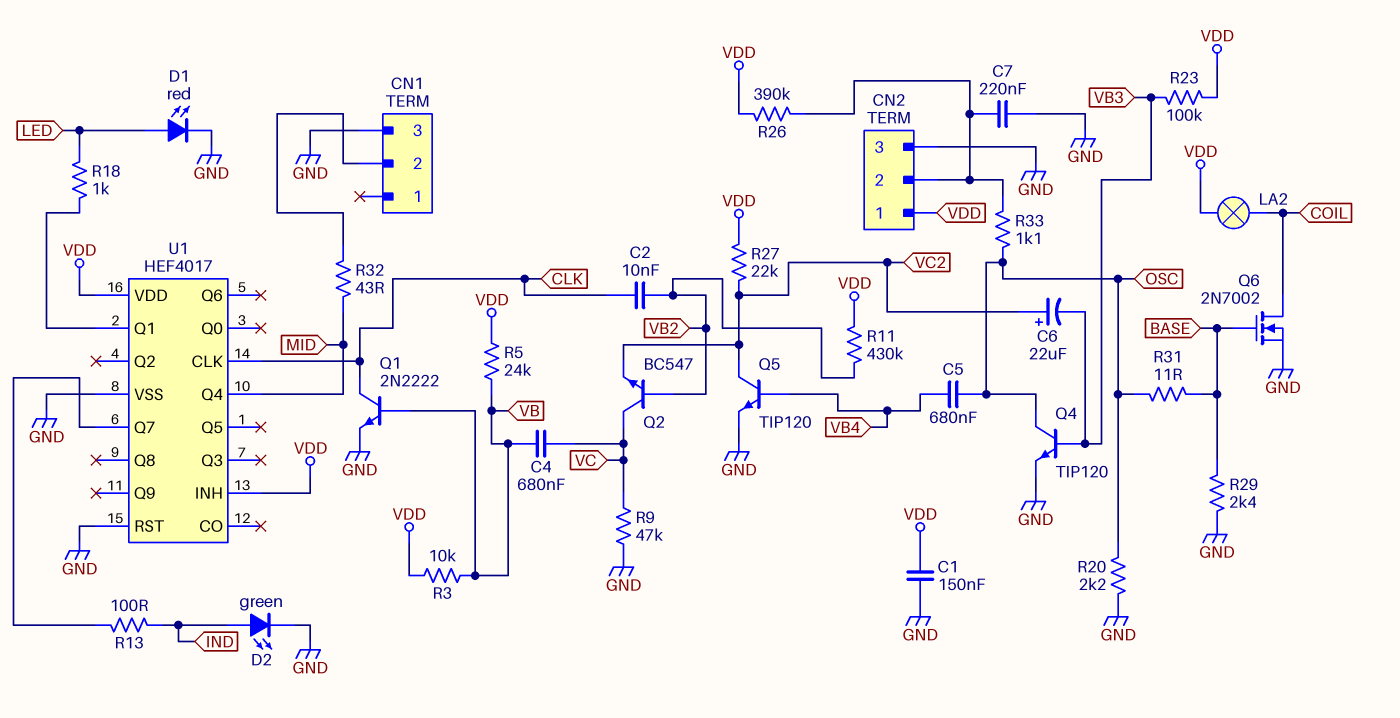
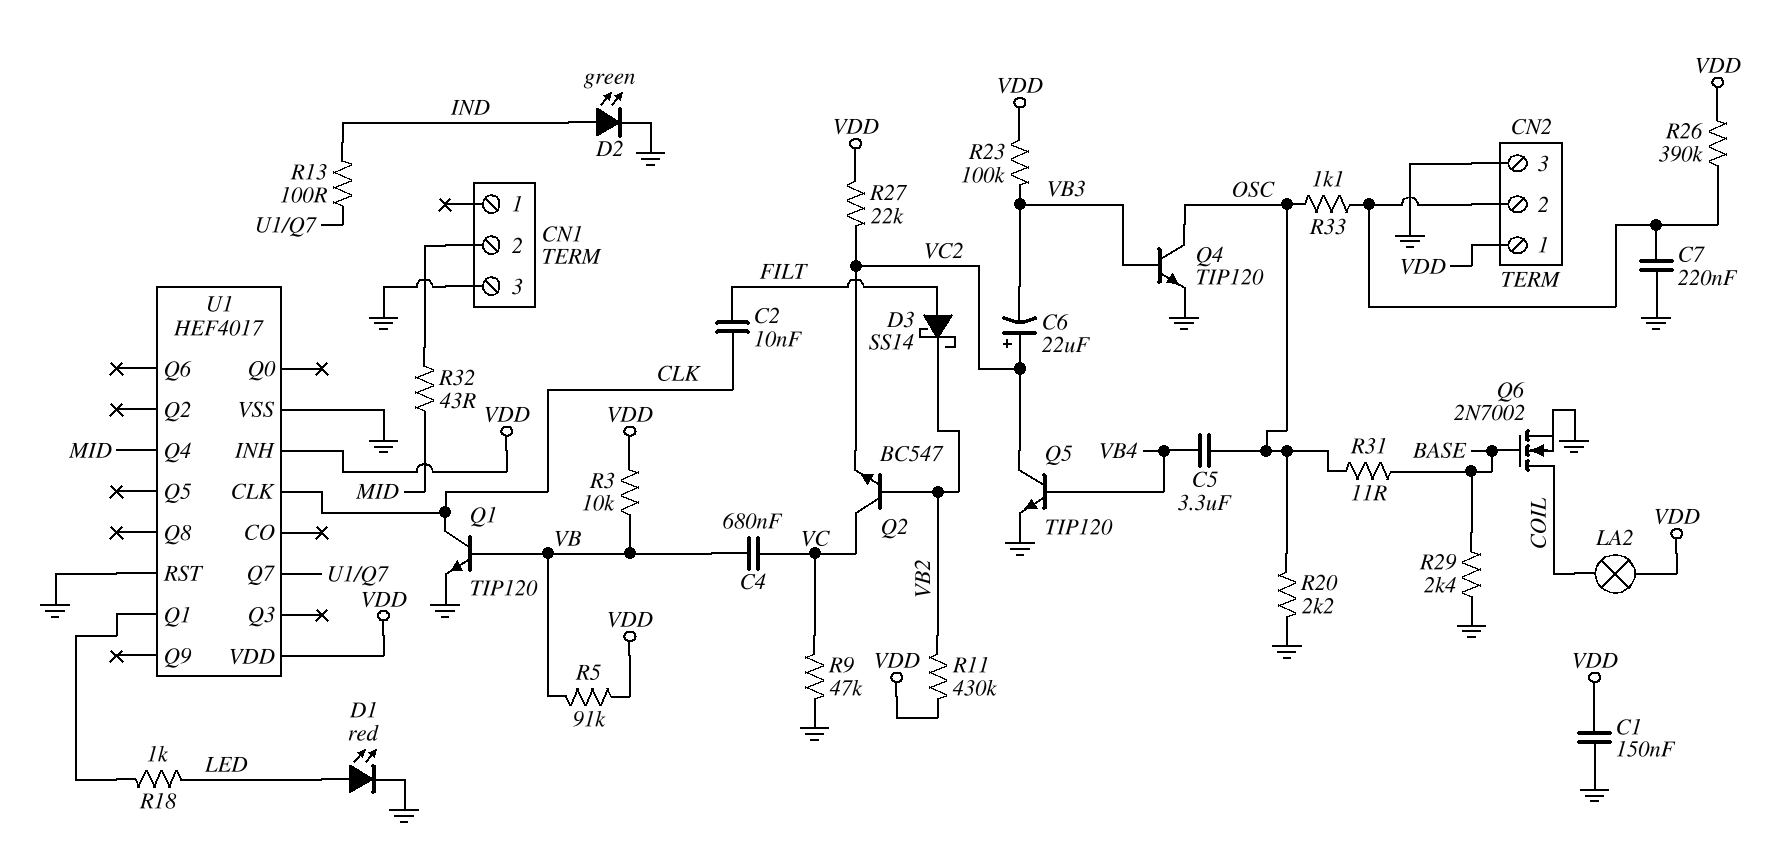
C2: 10nF (CLK, VB2) -> 10nF (CLK, FILT)
C5: 680nF (OSC, VB4) -> 3.3uF (OSC, VB4)
D3: none -> schottky SS14 (A FILT, K VB2)
Q1: NPN 2N2222 (B VB, C CLK, E GND) -> NPN TIP120 (B VB, C CLK, E GND)
R5: 24k (VB, VDD) -> 91k (VB, VDD)

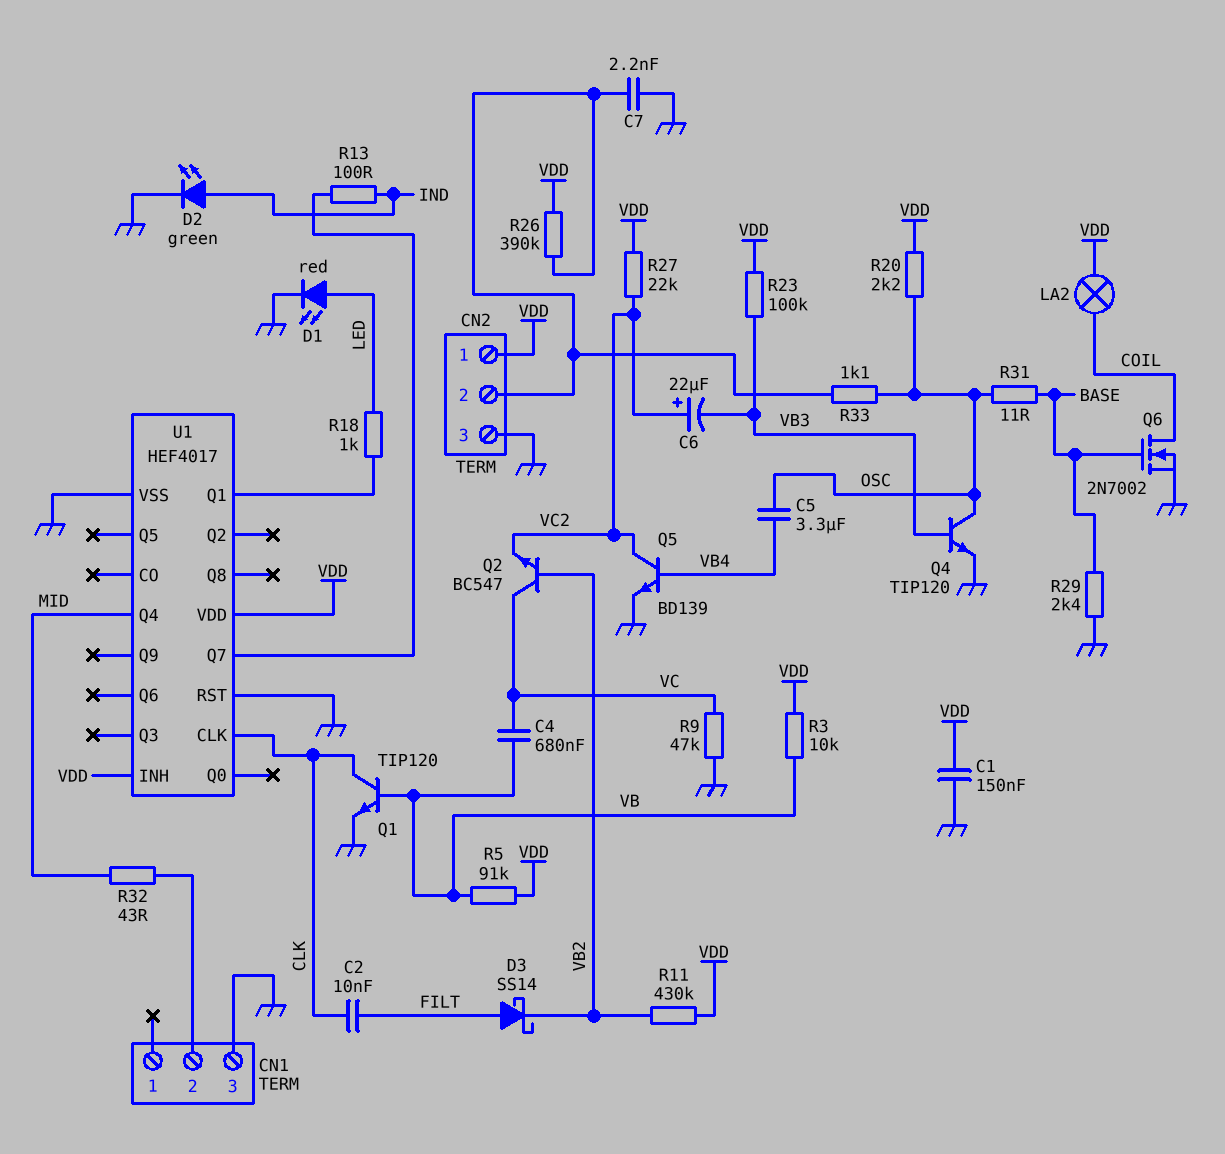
C7: 220nF (CN2/2, GND) -> 2.2nF (CN2/2, GND)
Q5: NPN TIP120 (B VB4, C VC2, E GND) -> NPN BD139 (B VB4, C VC2, E GND)
R20: 2.2k (GND, OSC) -> 2.2k (OSC, VDD)

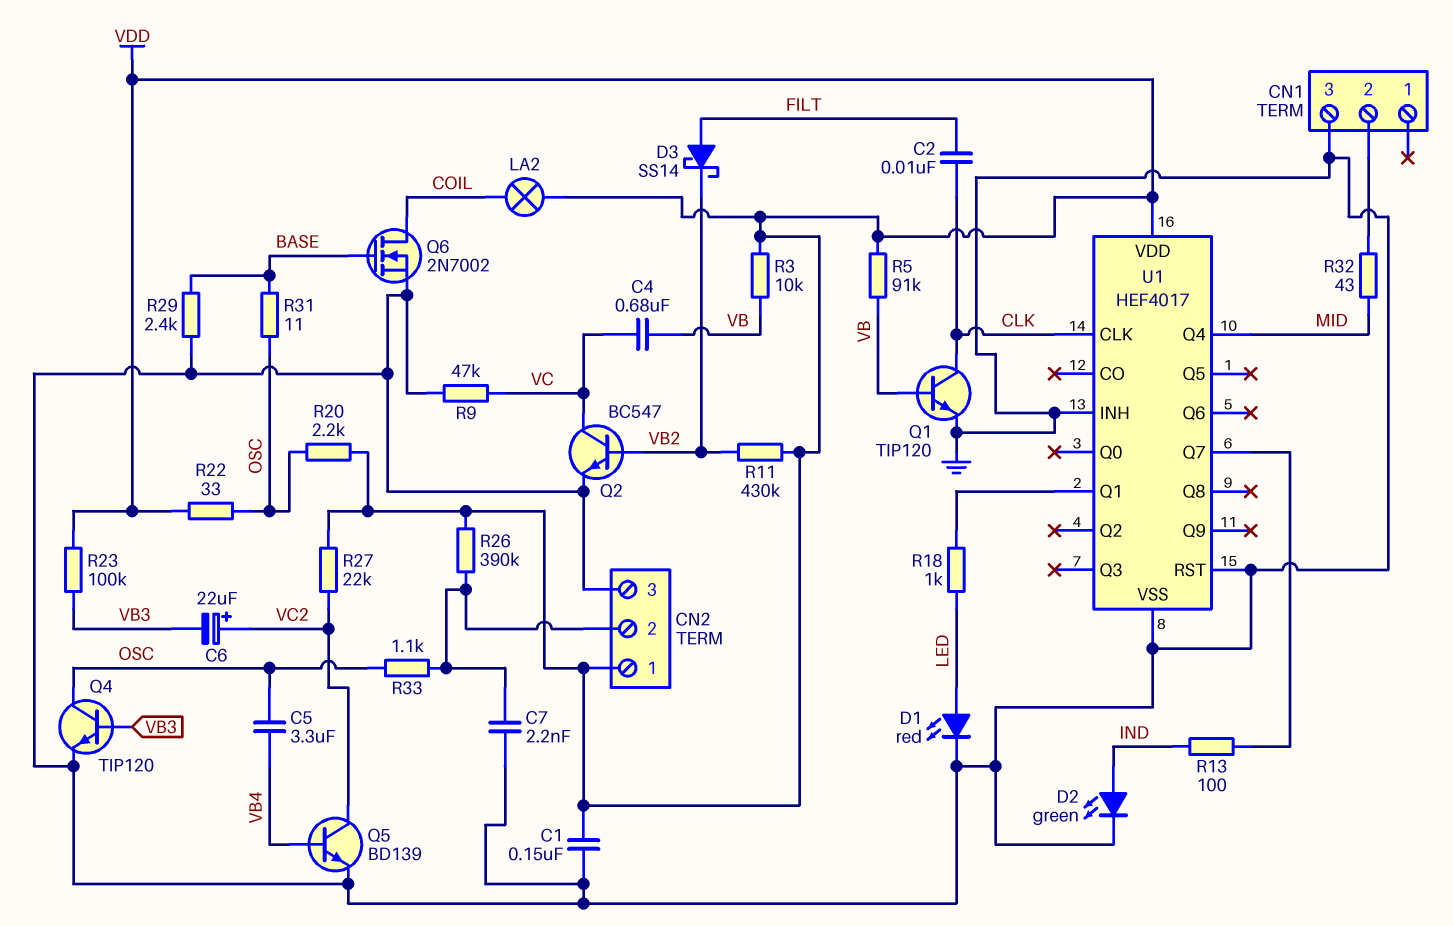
Q2: NPN BC547 (B VB2, C VC, E VC2) -> NPN BC547 (B VB2, C VC, E GND)
R22: none -> 33 (OSC, VDD)
U1 pin INH: VDD -> GND

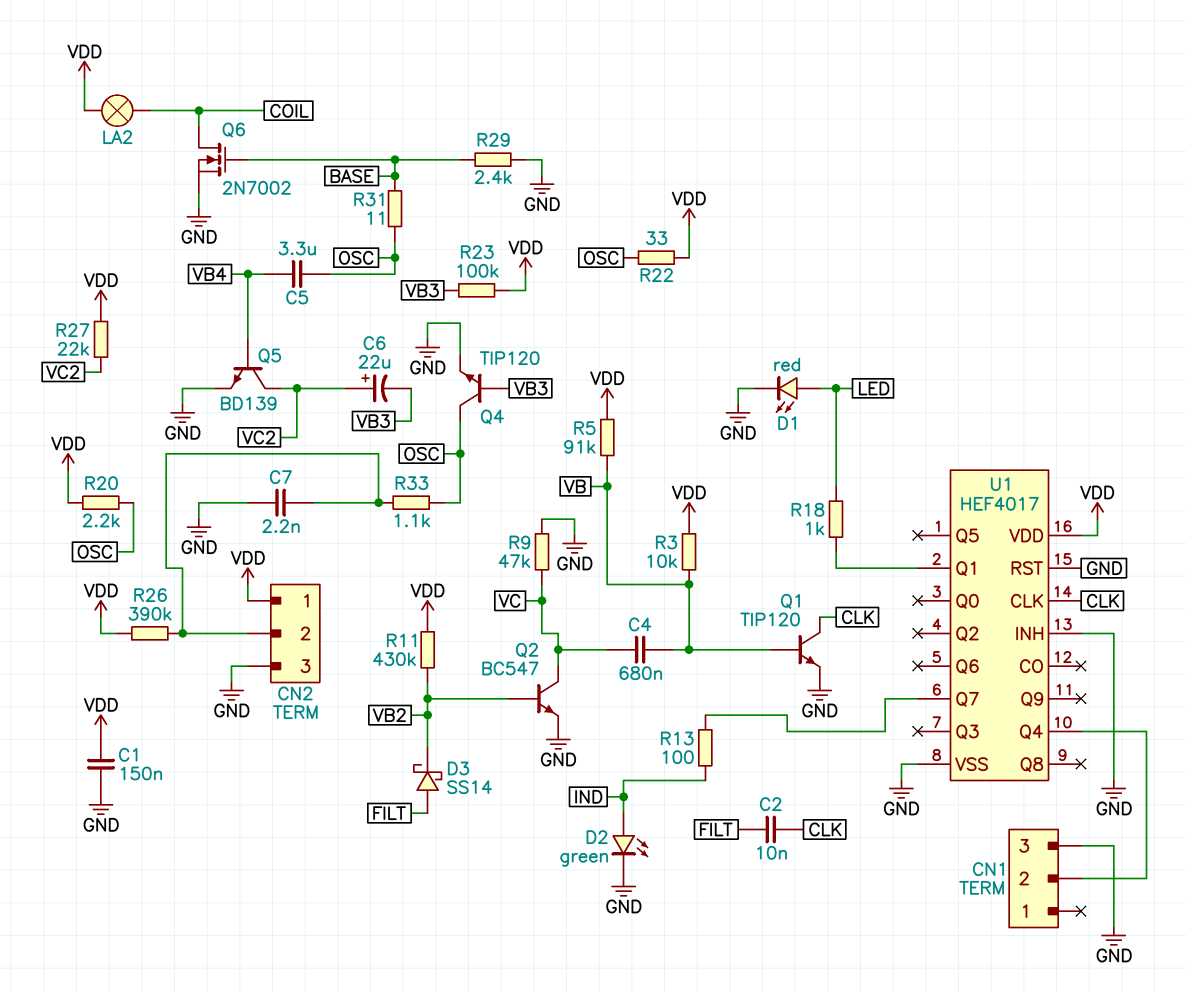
R32: 43 (CN1/2, MID) -> none
U1 pin Q4: MID -> CN1/2

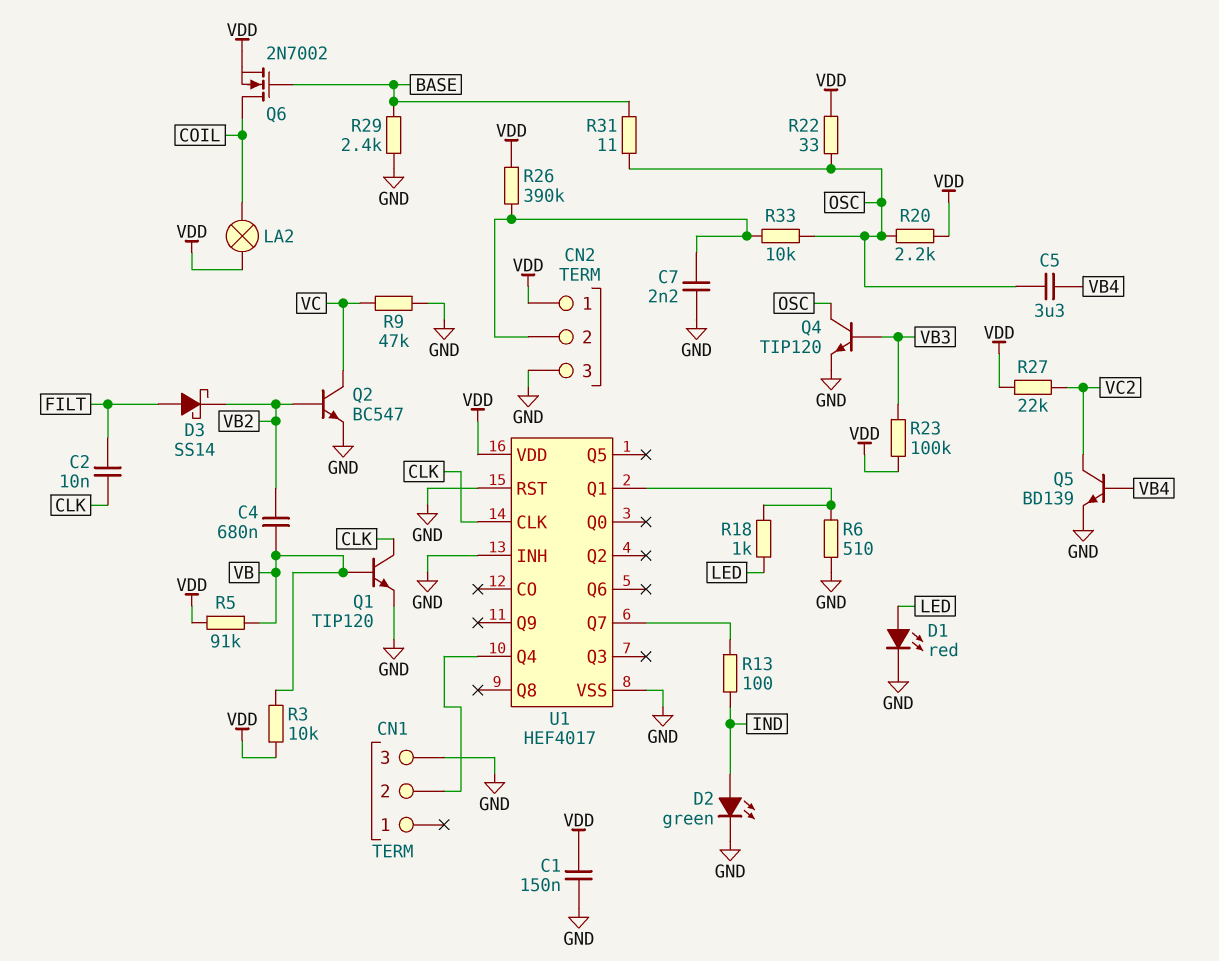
C4: 680nF (VB, VC) -> 680nF (VB, VB2)
C6: 22uF (plus VC2, minus VB3) -> none
Q6: NMOS 2N7002 (G BASE, D COIL, S GND) -> NMOS 2N7002 (G BASE, D COIL, S VDD)
R6: none -> 510 (GND, U1/Q1)
R11: 430k (VB2, VDD) -> none
R33: 1.1k (CN2/2, OSC) -> 10k (CN2/2, OSC)

